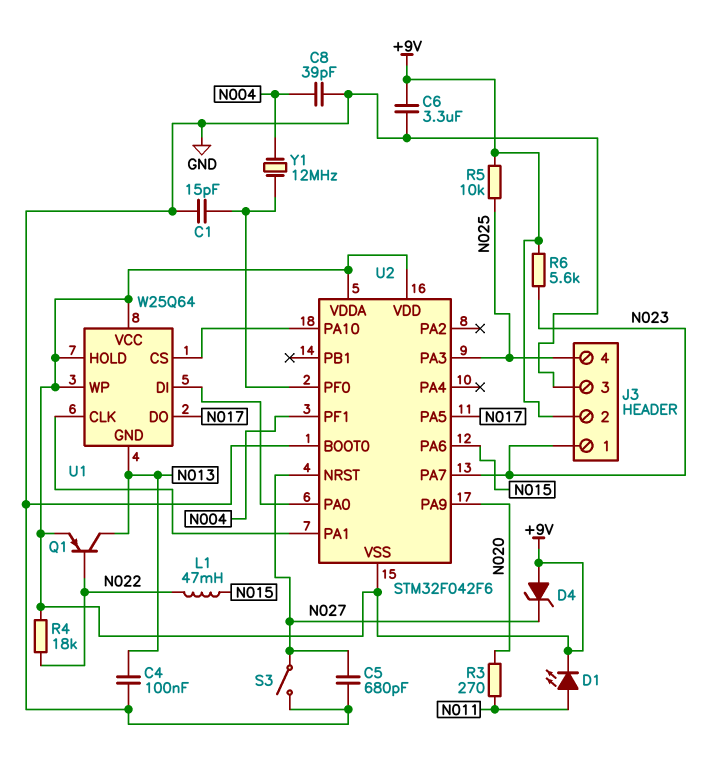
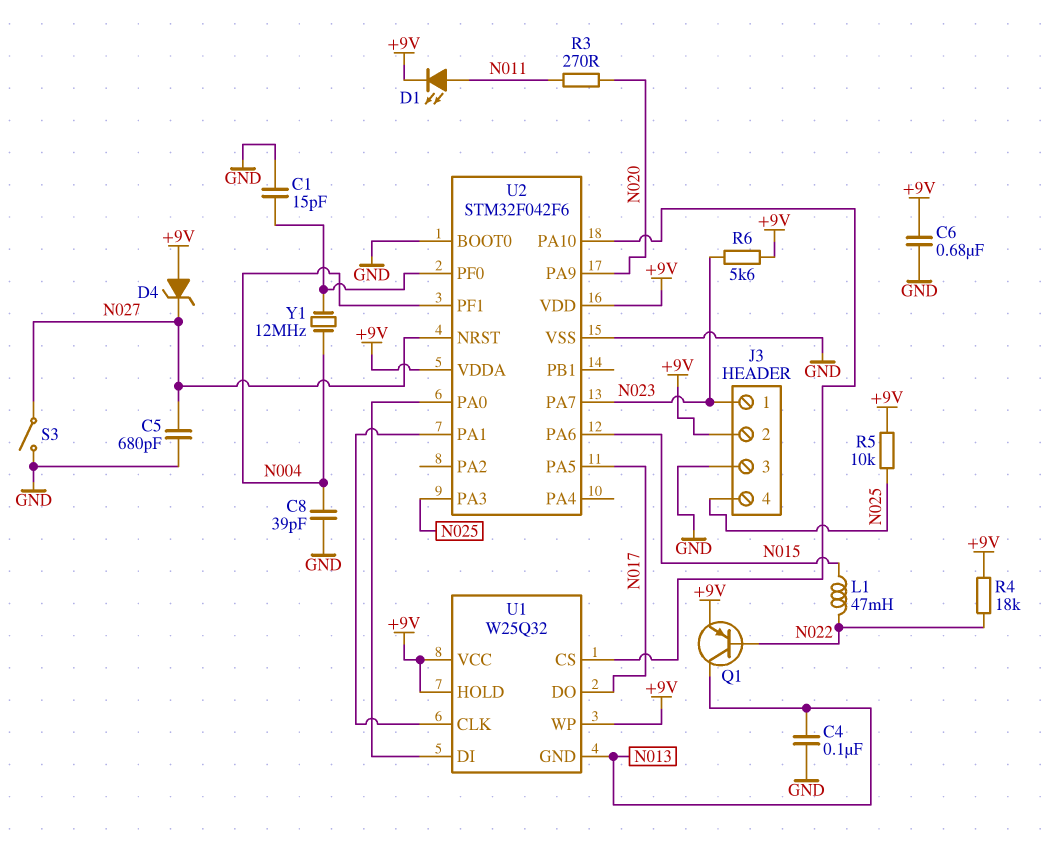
C6: 3.3uF (+9V, GND) -> 680nF (+9V, GND)
U1: W25Q64 -> W25Q32
U2 pin VSS: +9V -> GND

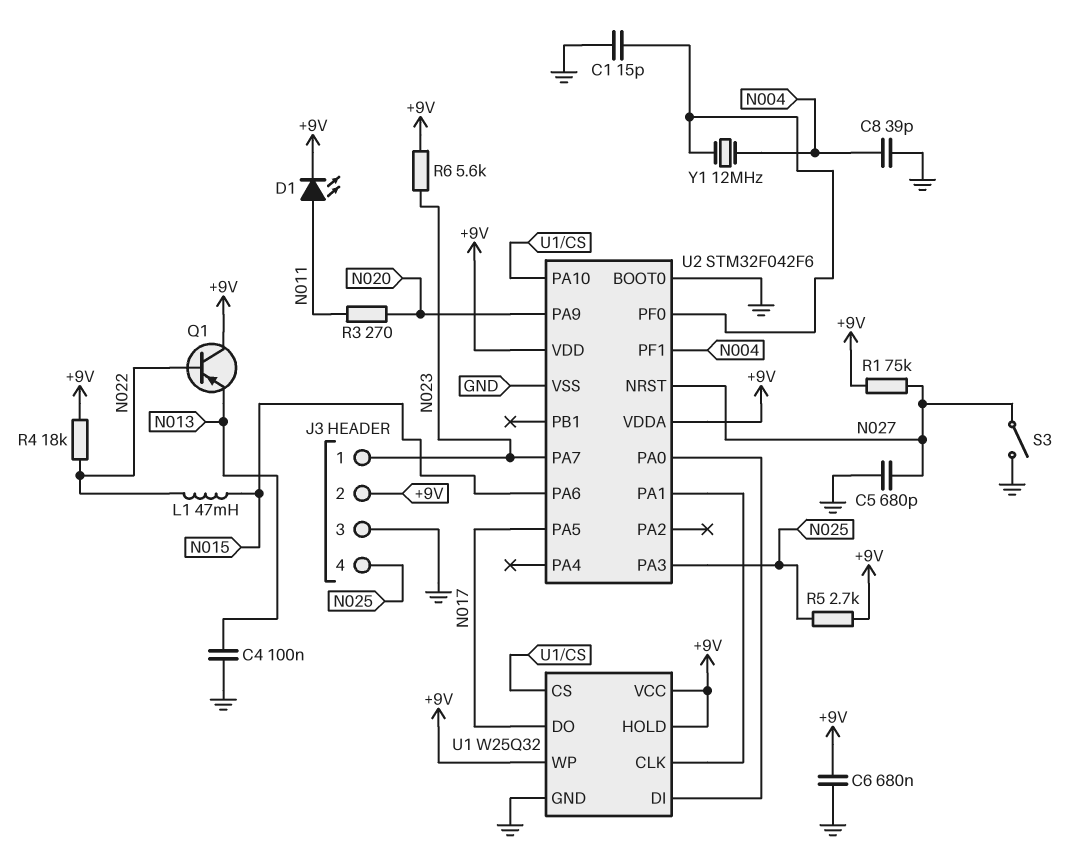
D4: zener (A +9V, K N027) -> none
Q1: PNP (B N022, C N013, E +9V) -> PNP (B N022, C +9V, E N013)
R1: none -> 75k (+9V, N027)
R5: 10k (+9V, N025) -> 2.7k (+9V, N025)
U1 pin GND: N013 -> GND

